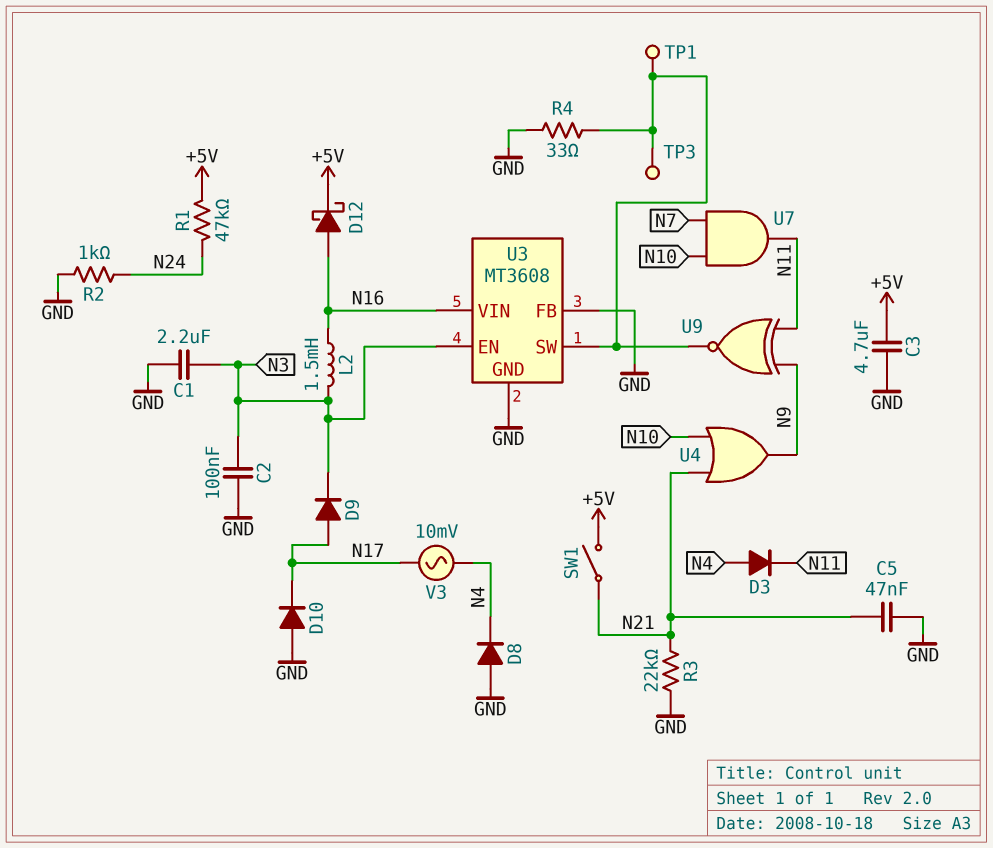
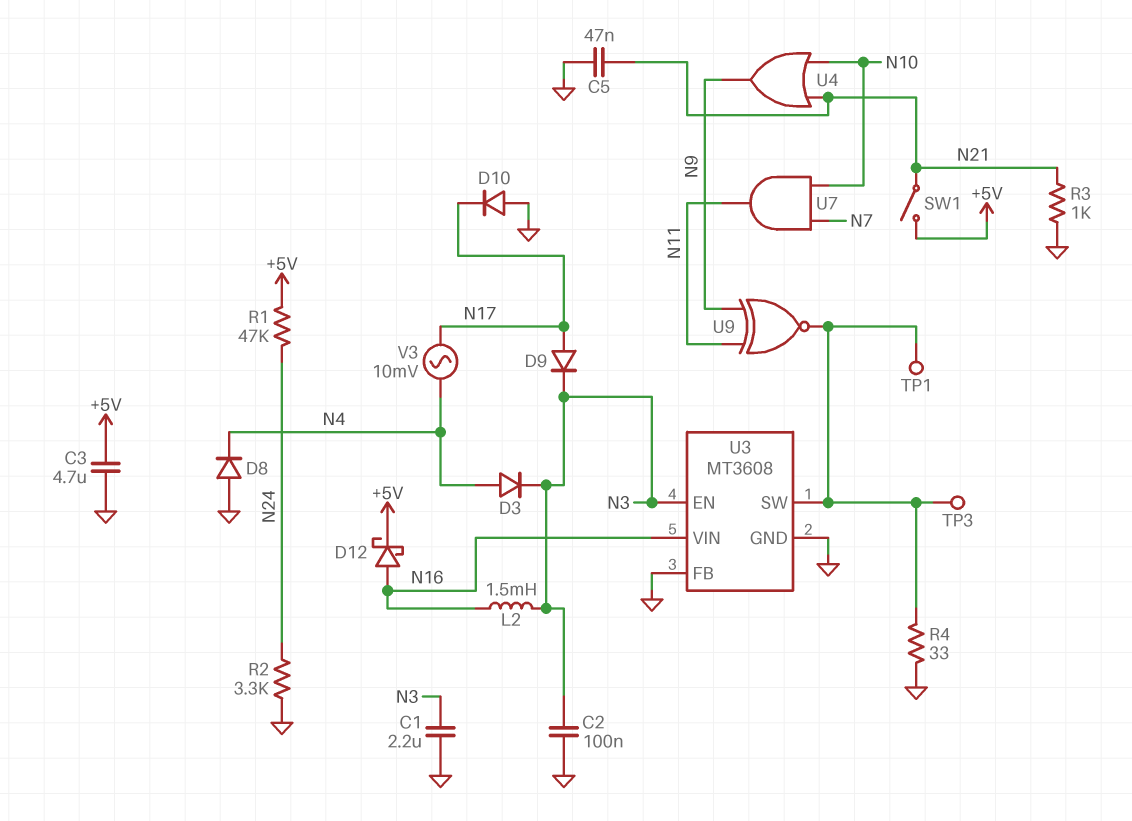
D3: diode (A N4, K N11) -> diode (A N4, K N3)
R2: 1k (GND, N24) -> 3.3k (GND, N24)
R3: 22k (GND, N21) -> 1k (GND, N21)

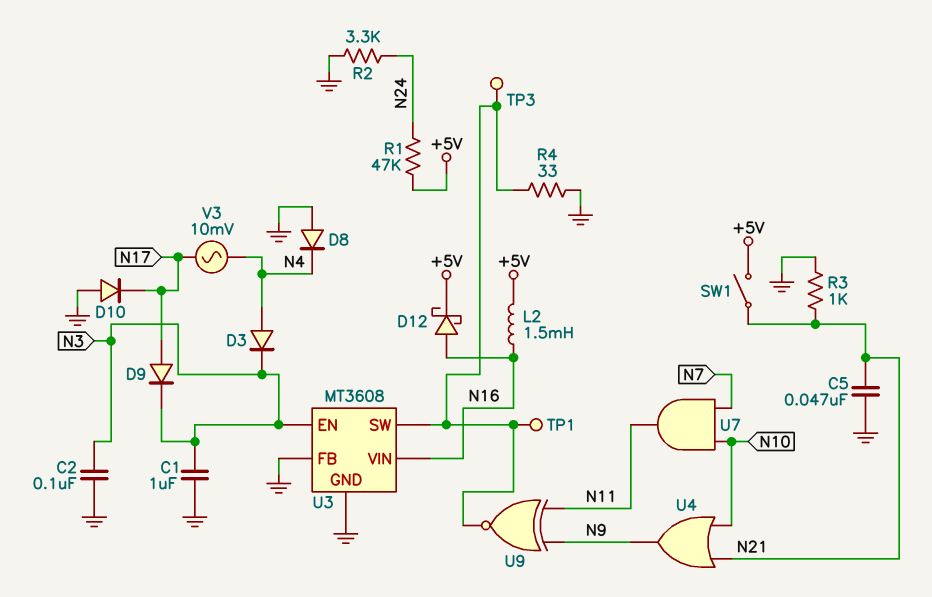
C1: 2.2uF (GND, N3) -> 1uF (GND, N3)
C3: 4.7uF (+5V, GND) -> none
L2: 1.5mH (N3, N16) -> 1.5mH (+5V, N16)

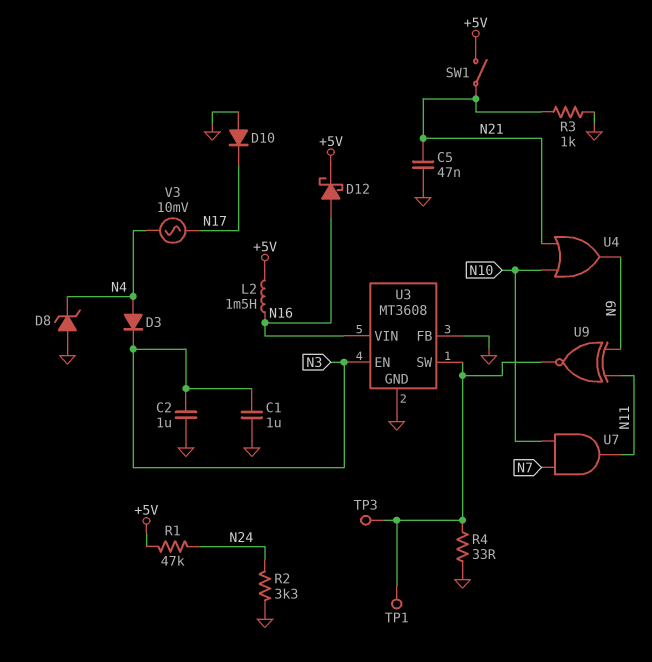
C2: 100nF (GND, N3) -> 1uF (GND, N3)
D8: diode (A GND, K N4) -> zener (A GND, K N4)
D9: diode (A N17, K N3) -> none

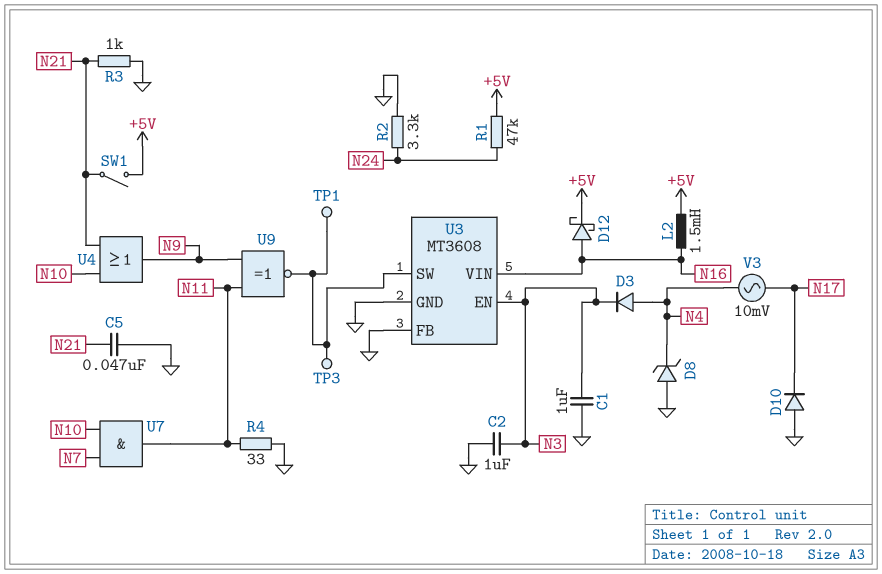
R4: 33 (GND, U3/SW) -> 33 (GND, N11)

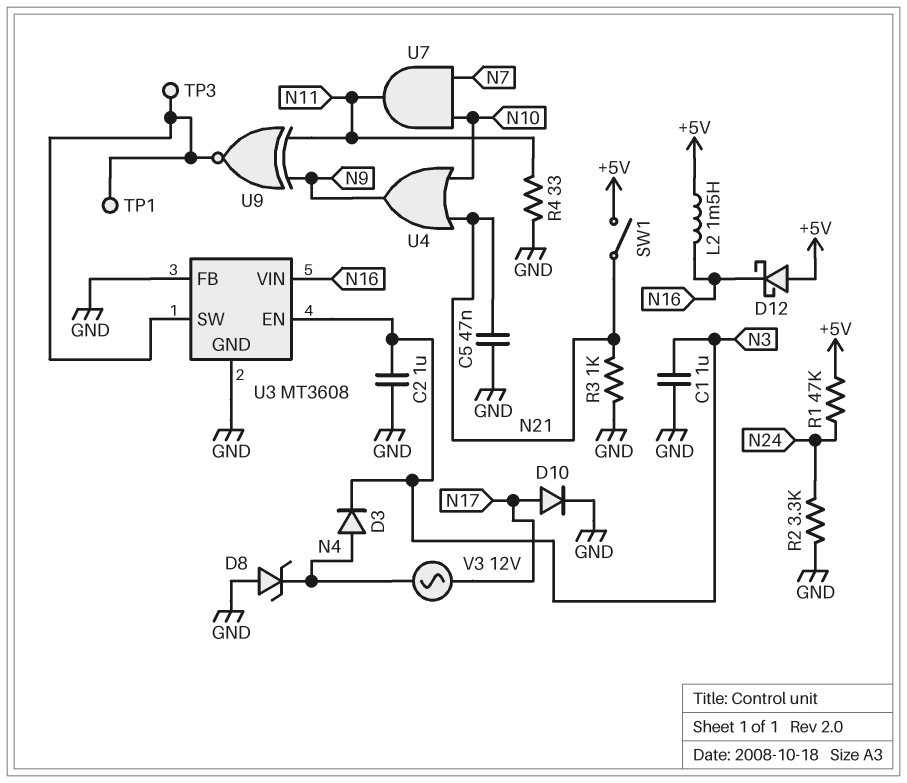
D10: diode (A GND, K N17) -> diode (A N17, K GND)
D12: schottky (A N16, K +5V) -> schottky (A +5V, K N16)
V3: AC 10mV (N4, N17) -> AC 12V (N4, N17)

